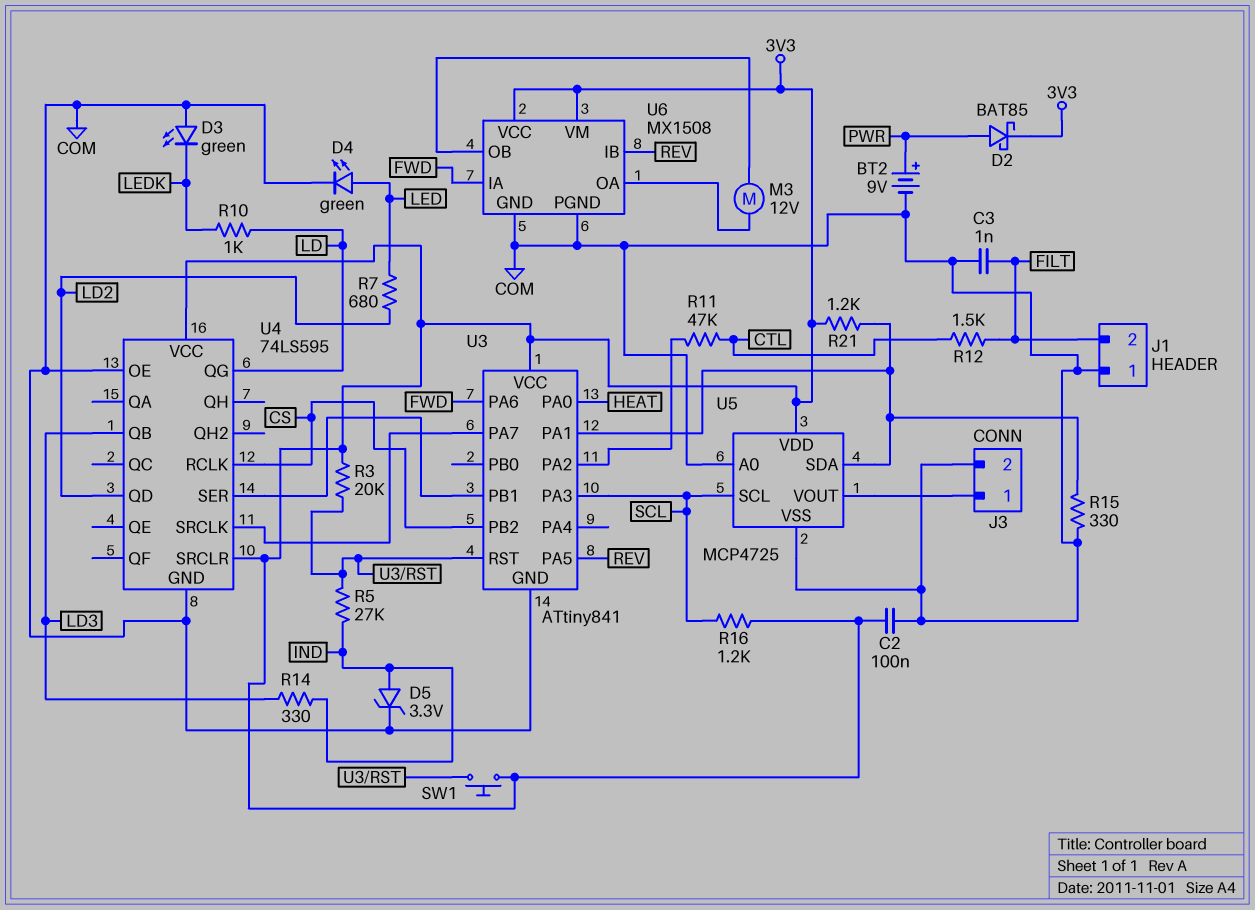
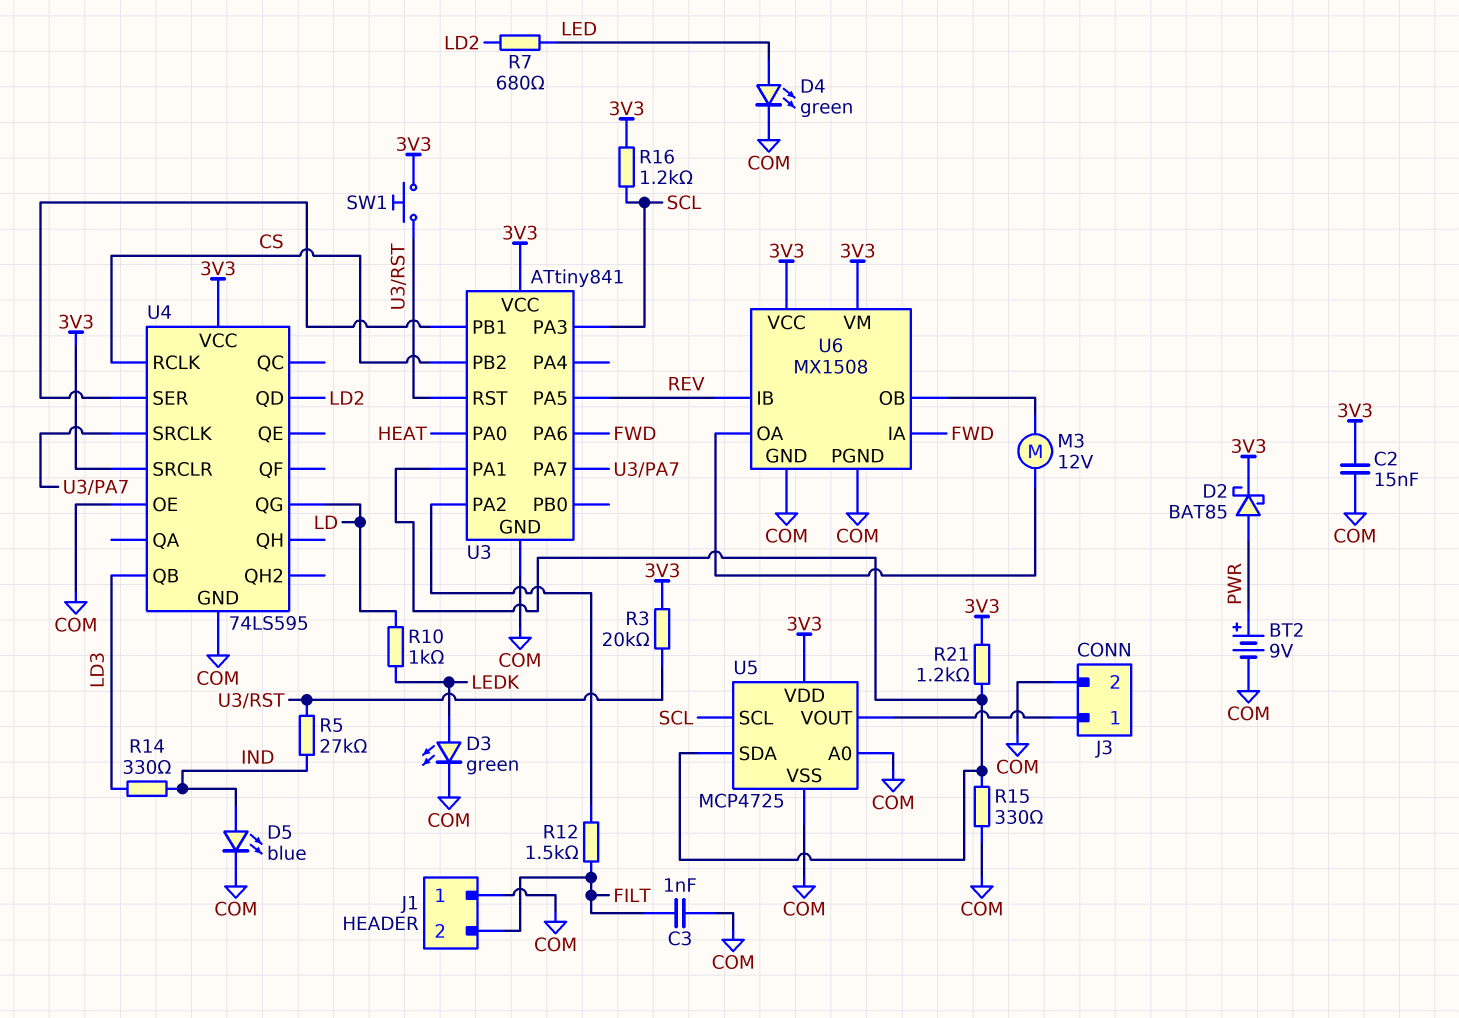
C2: 100nF (3V3, COM) -> 15nF (3V3, COM)
D3: LED green (A COM, K LEDK) -> LED green (A LEDK, K COM)
D5: zener 3.3V (A IND, K COM) -> LED blue (A IND, K COM)
R11: 47k (CTL, U3/PA2) -> none
R12: 1.5k (CTL, FILT) -> 1.5k (FILT, U3/PA2)

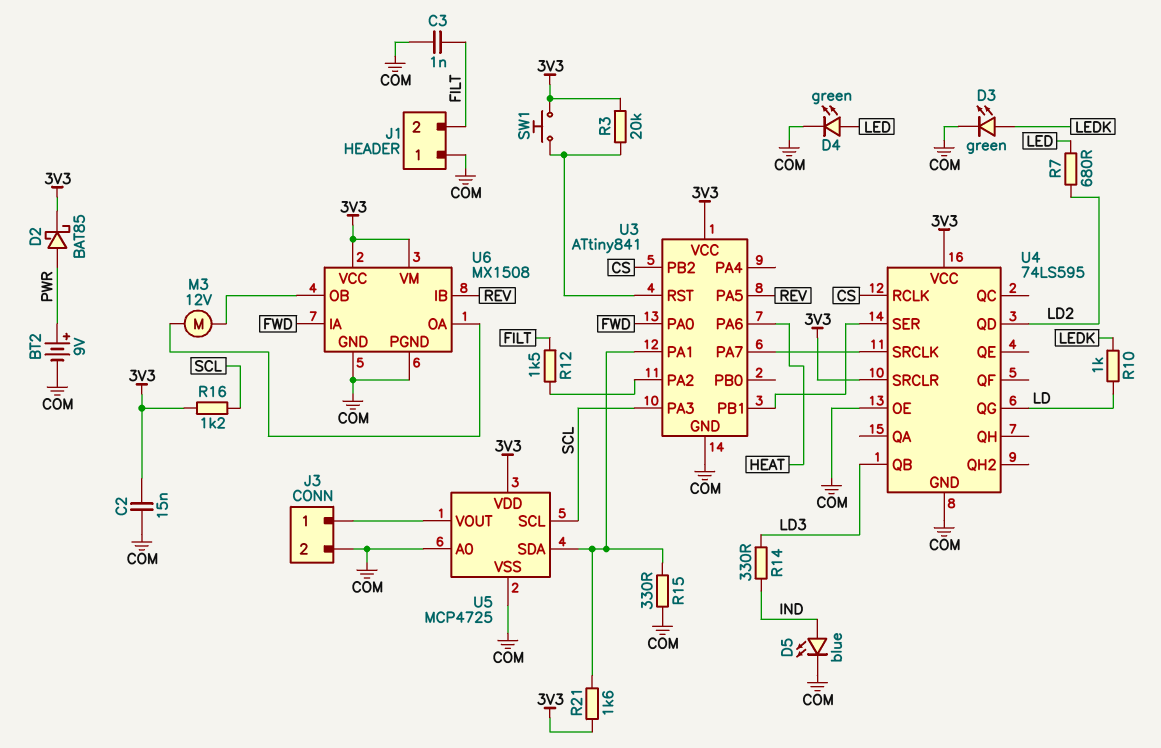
R5: 27k (IND, U3/RST) -> none
R21: 1.2k (3V3, U3/PA1) -> 1.6k (3V3, U3/PA1)
U3 pin PA0: HEAT -> FWD
U3 pin PA6: FWD -> HEAT

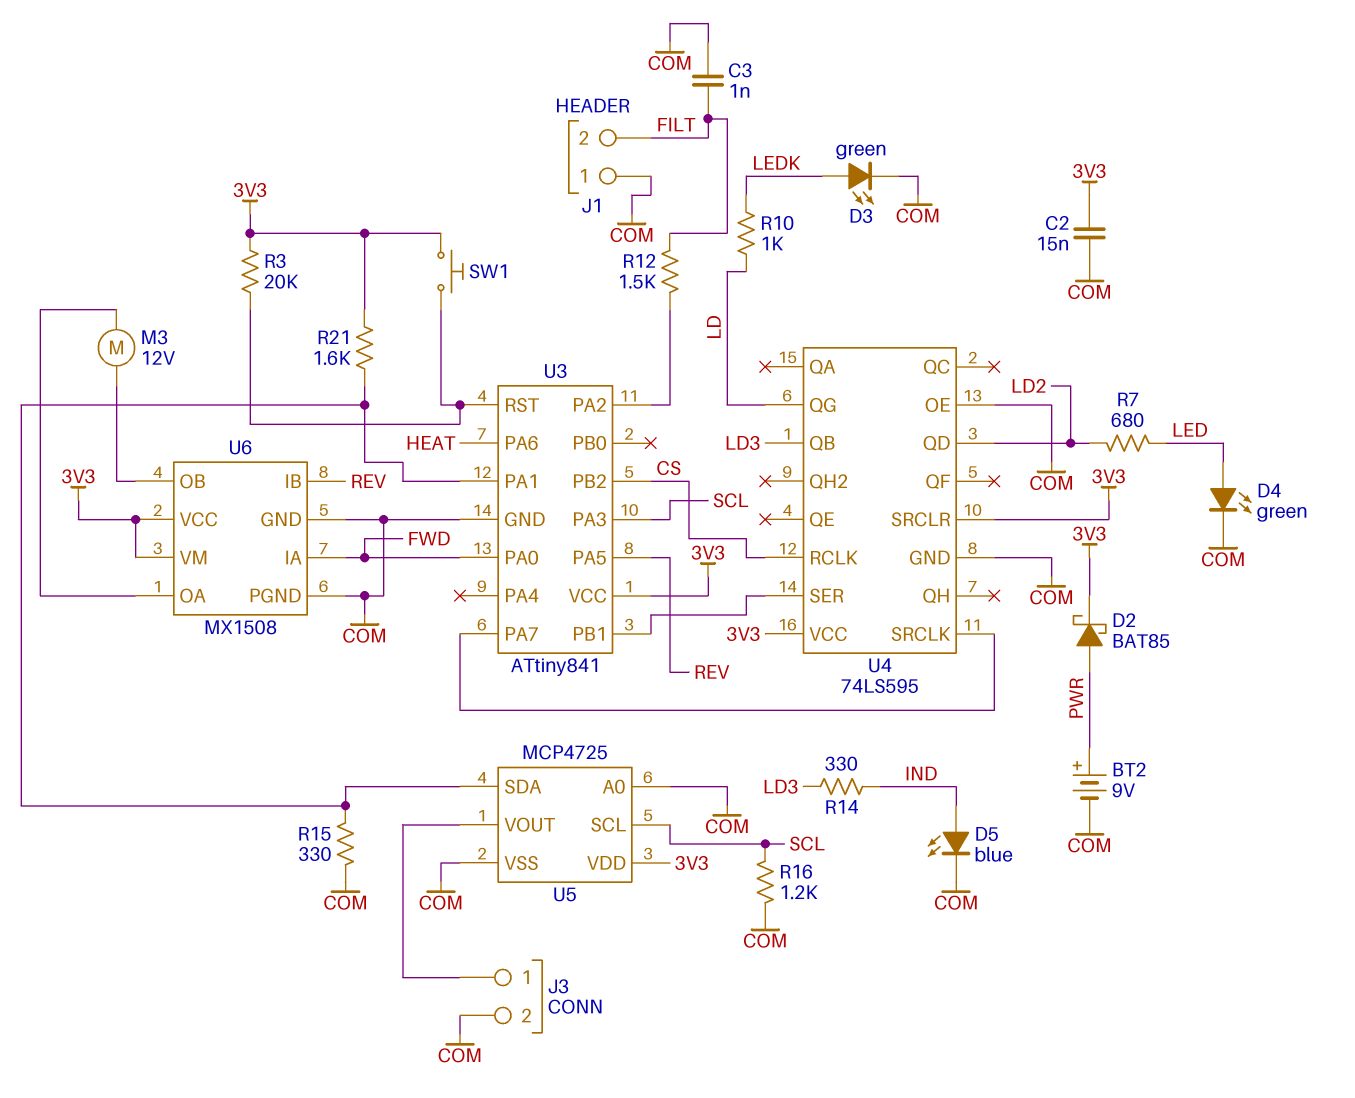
R16: 1.2k (3V3, SCL) -> 1.2k (COM, SCL)

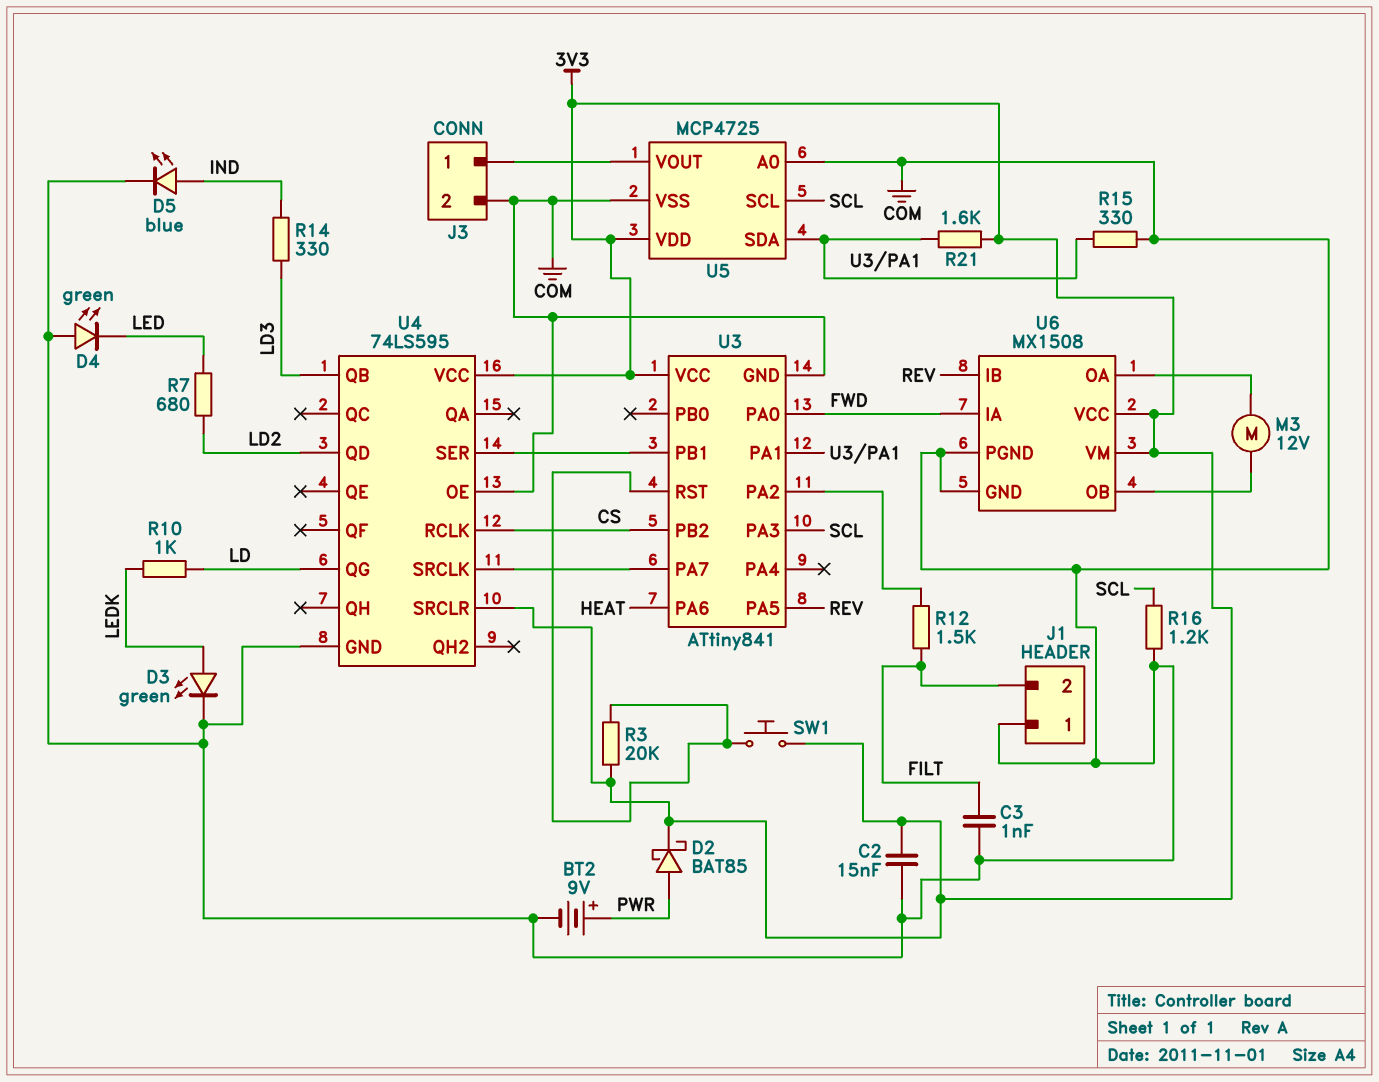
D4: LED green (A LED, K COM) -> LED green (A COM, K LED)

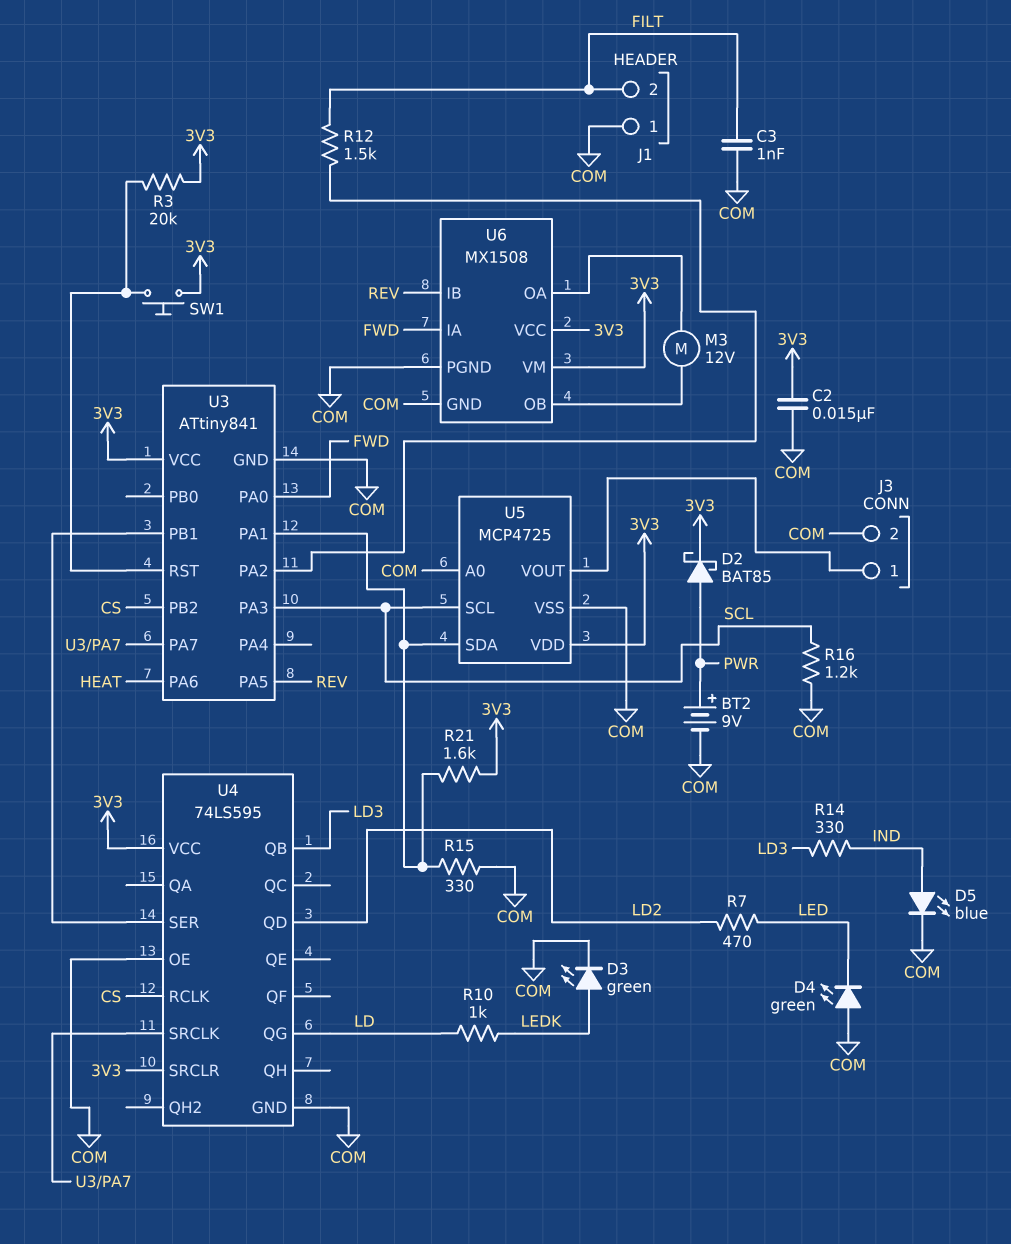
R7: 680 (LD2, LED) -> 470 (LD2, LED)

